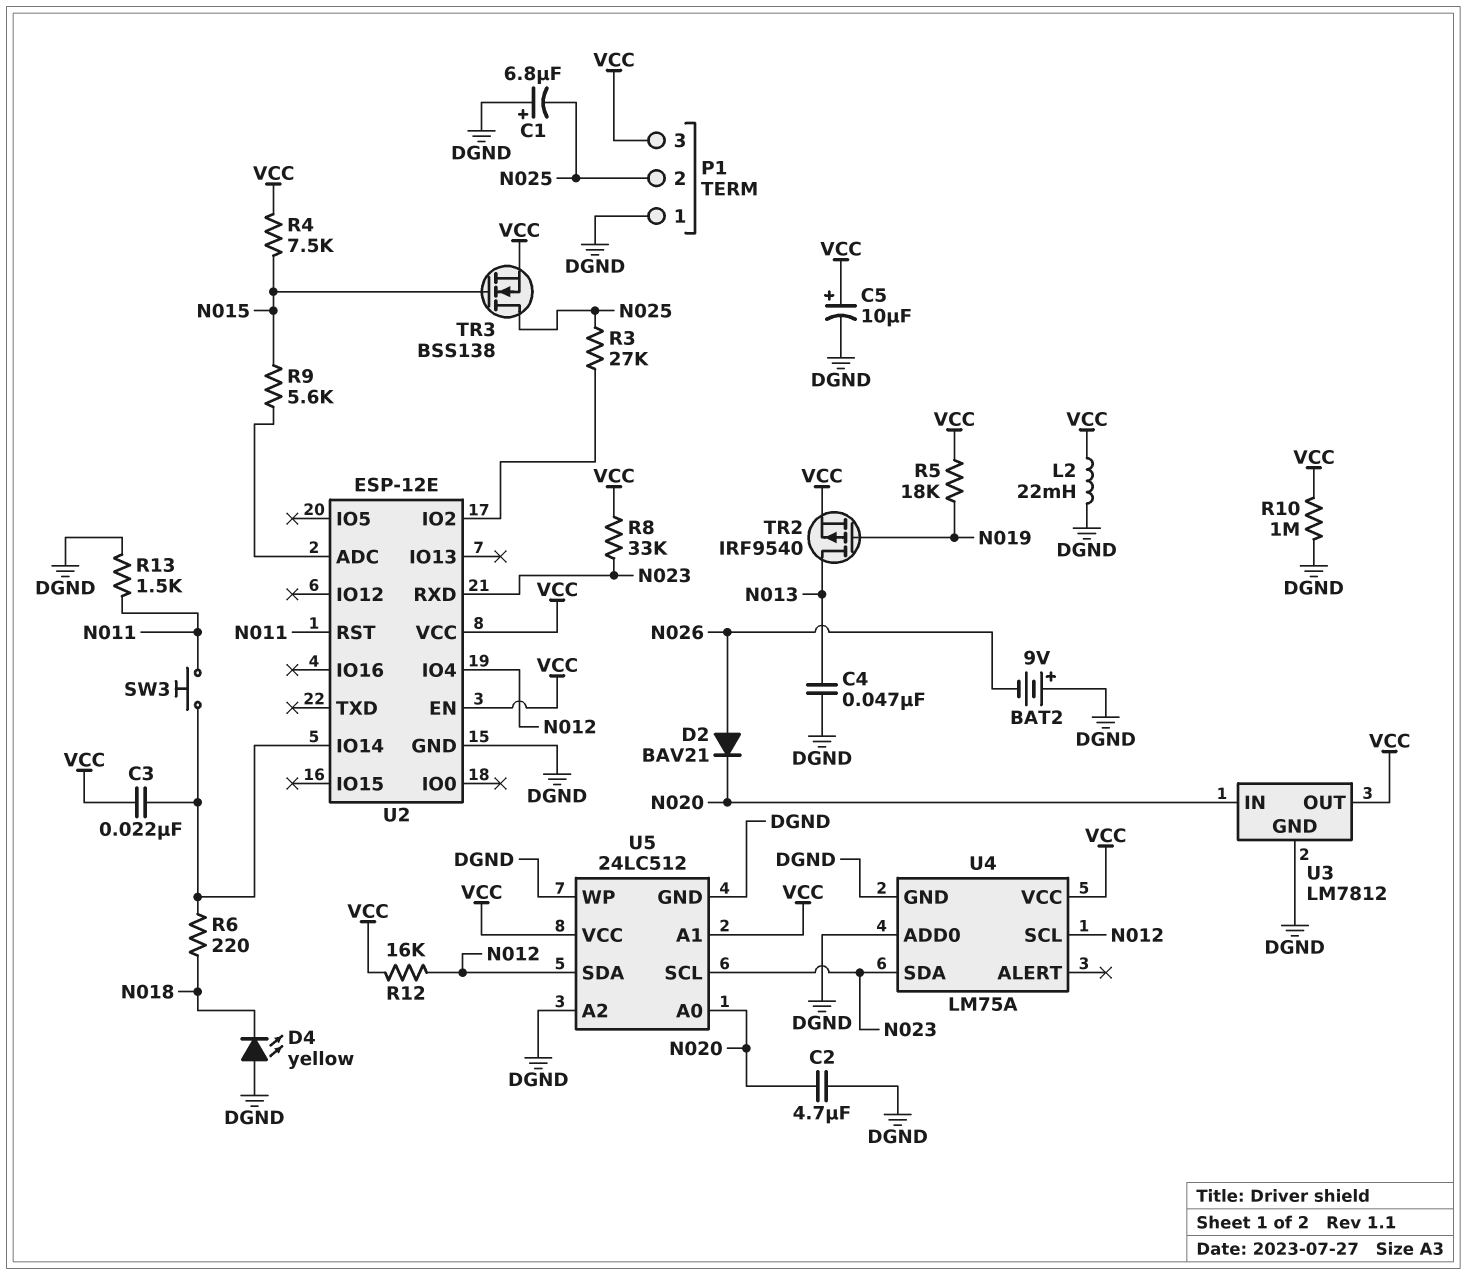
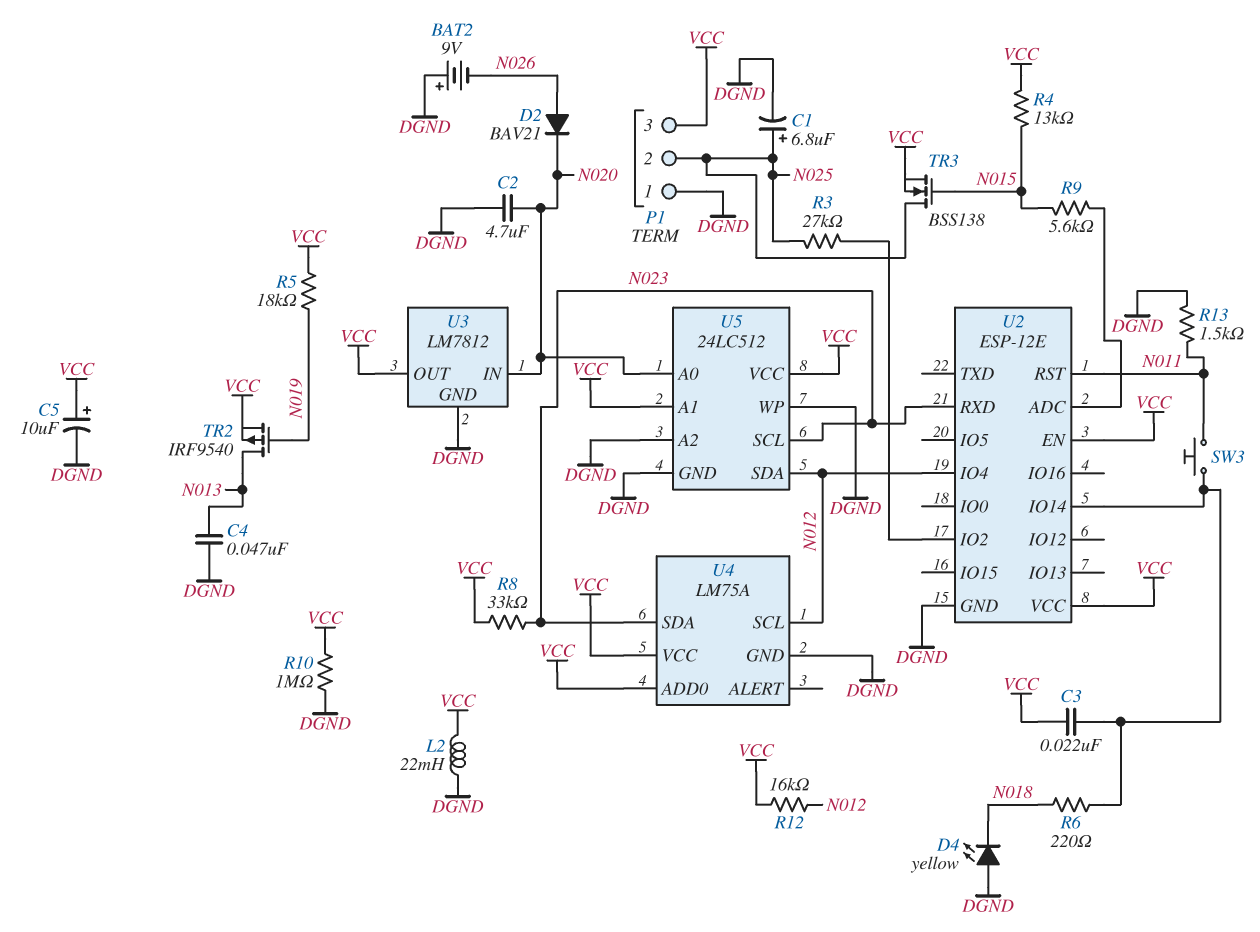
C1: 6.8uF (plus DGND, minus N025) -> 6.8uF (plus N025, minus DGND)
R4: 7.5k (N015, VCC) -> 13k (N015, VCC)
U4 pin ADD0: DGND -> VCC

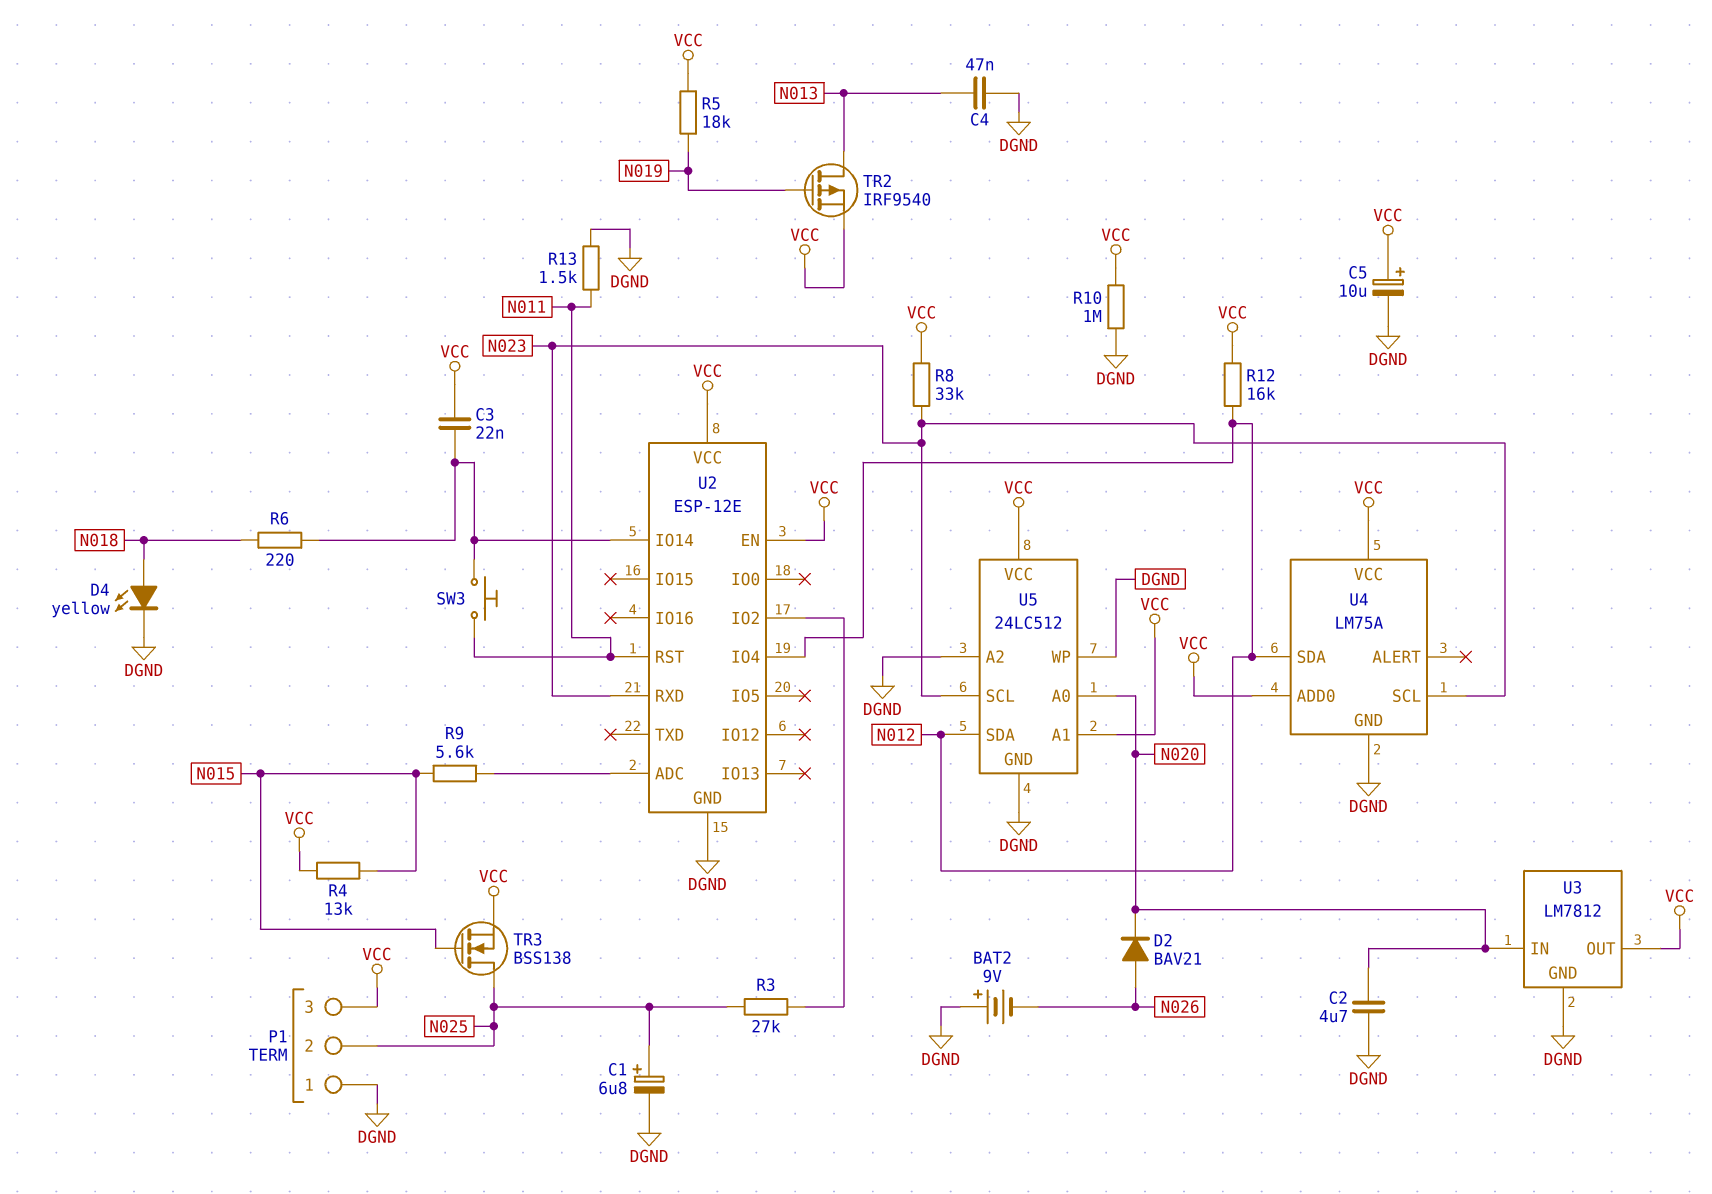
D4: LED yellow (A DGND, K N018) -> LED yellow (A N018, K DGND)
L2: 22mH (DGND, VCC) -> none
U4 pin SCL: N012 -> N023
U4 pin SDA: N023 -> N012

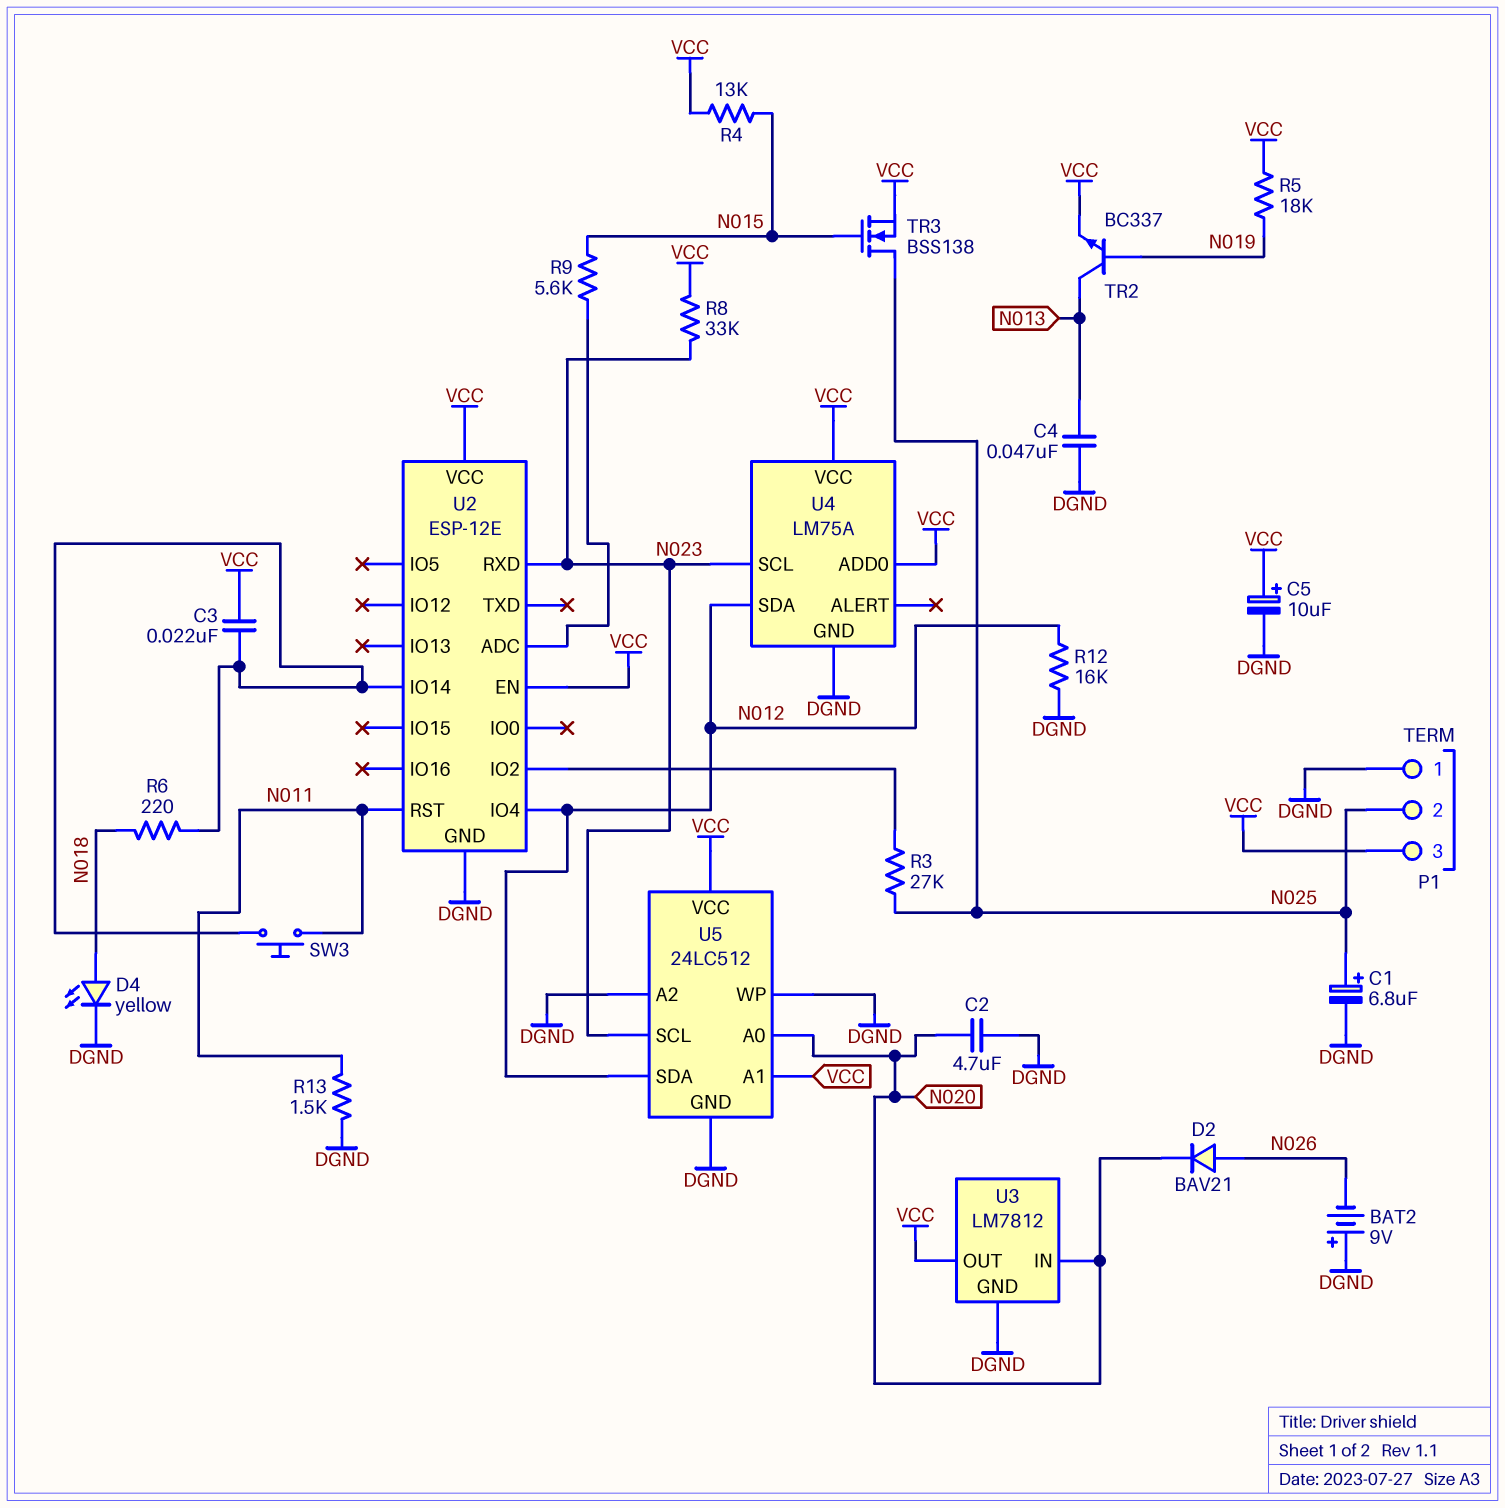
R10: 1M (DGND, VCC) -> none
R12: 16k (N012, VCC) -> 16k (DGND, N012)
TR2: PMOS IRF9540 (G N019, D N013, S VCC) -> NPN BC337 (B N019, C N013, E VCC)

